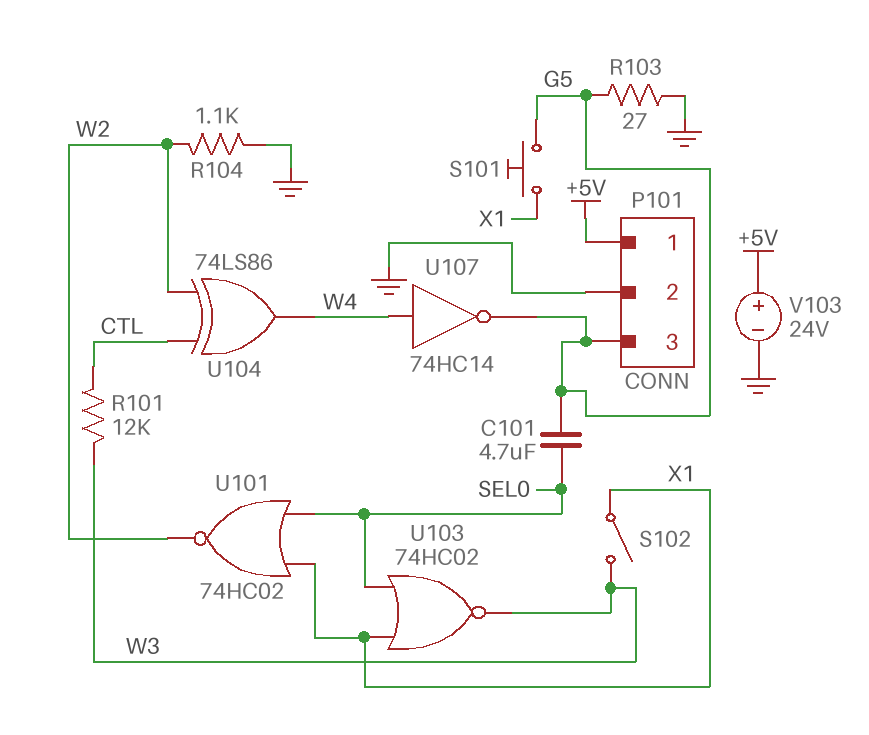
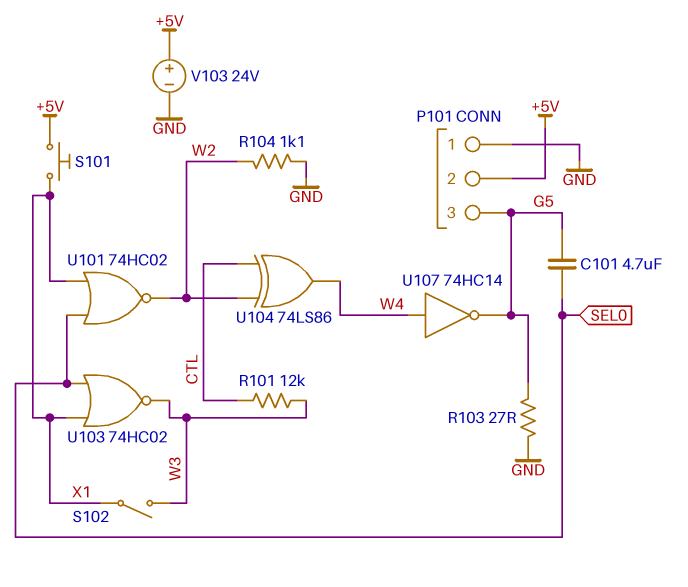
P101 pin 1: +5V -> GND
P101 pin 2: GND -> +5V
S101: button (G5, X1) -> button (+5V, X1)

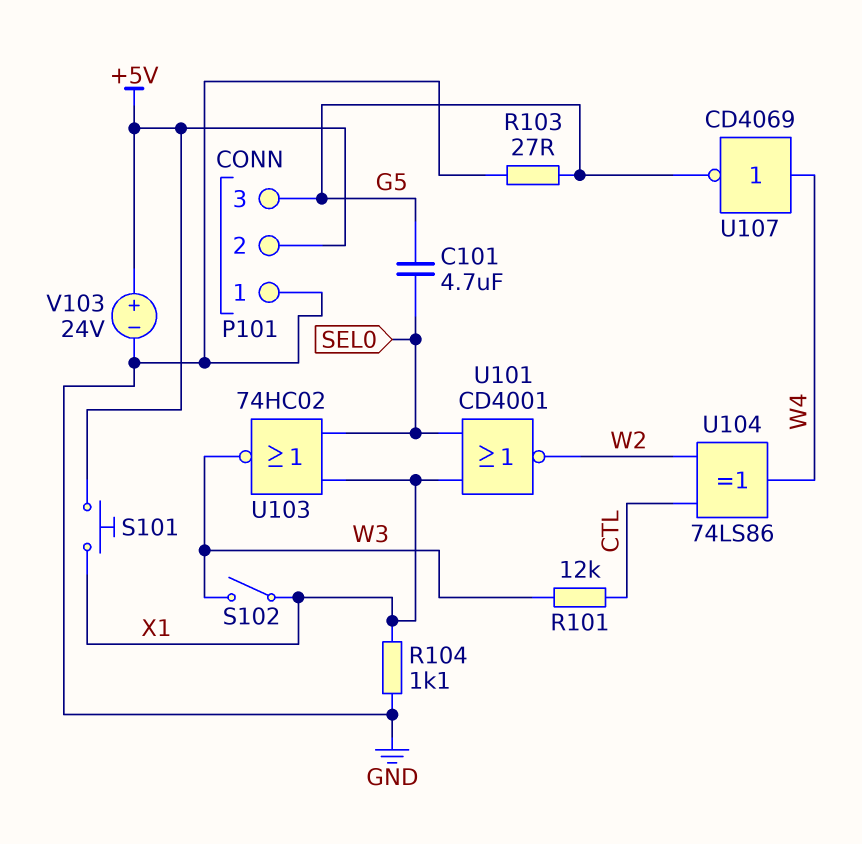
R104: 1.1k (GND, W2) -> 1.1k (GND, X1)
U101: NOR 74HC02 (in SEL0, in X1, out W2) -> NOR CD4001 (in SEL0, in X1, out W2)
U107: NOT 74HC14 (in W4, out G5) -> NOT CD4069 (in W4, out G5)

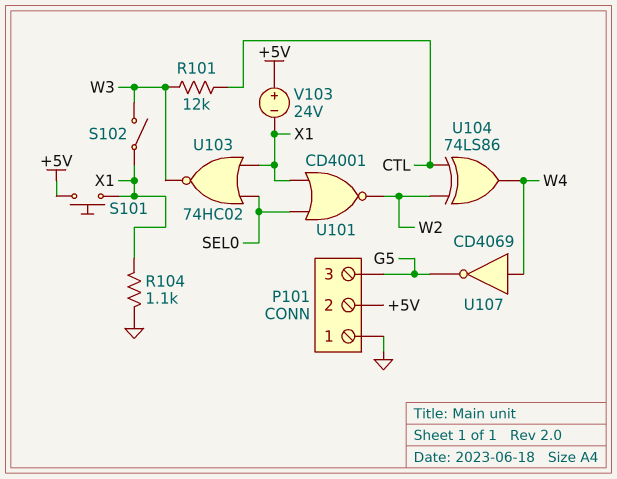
C101: 4.7uF (G5, SEL0) -> none
R103: 27 (G5, GND) -> none
V103: 24V (plus +5V, minus GND) -> 24V (plus +5V, minus X1)

